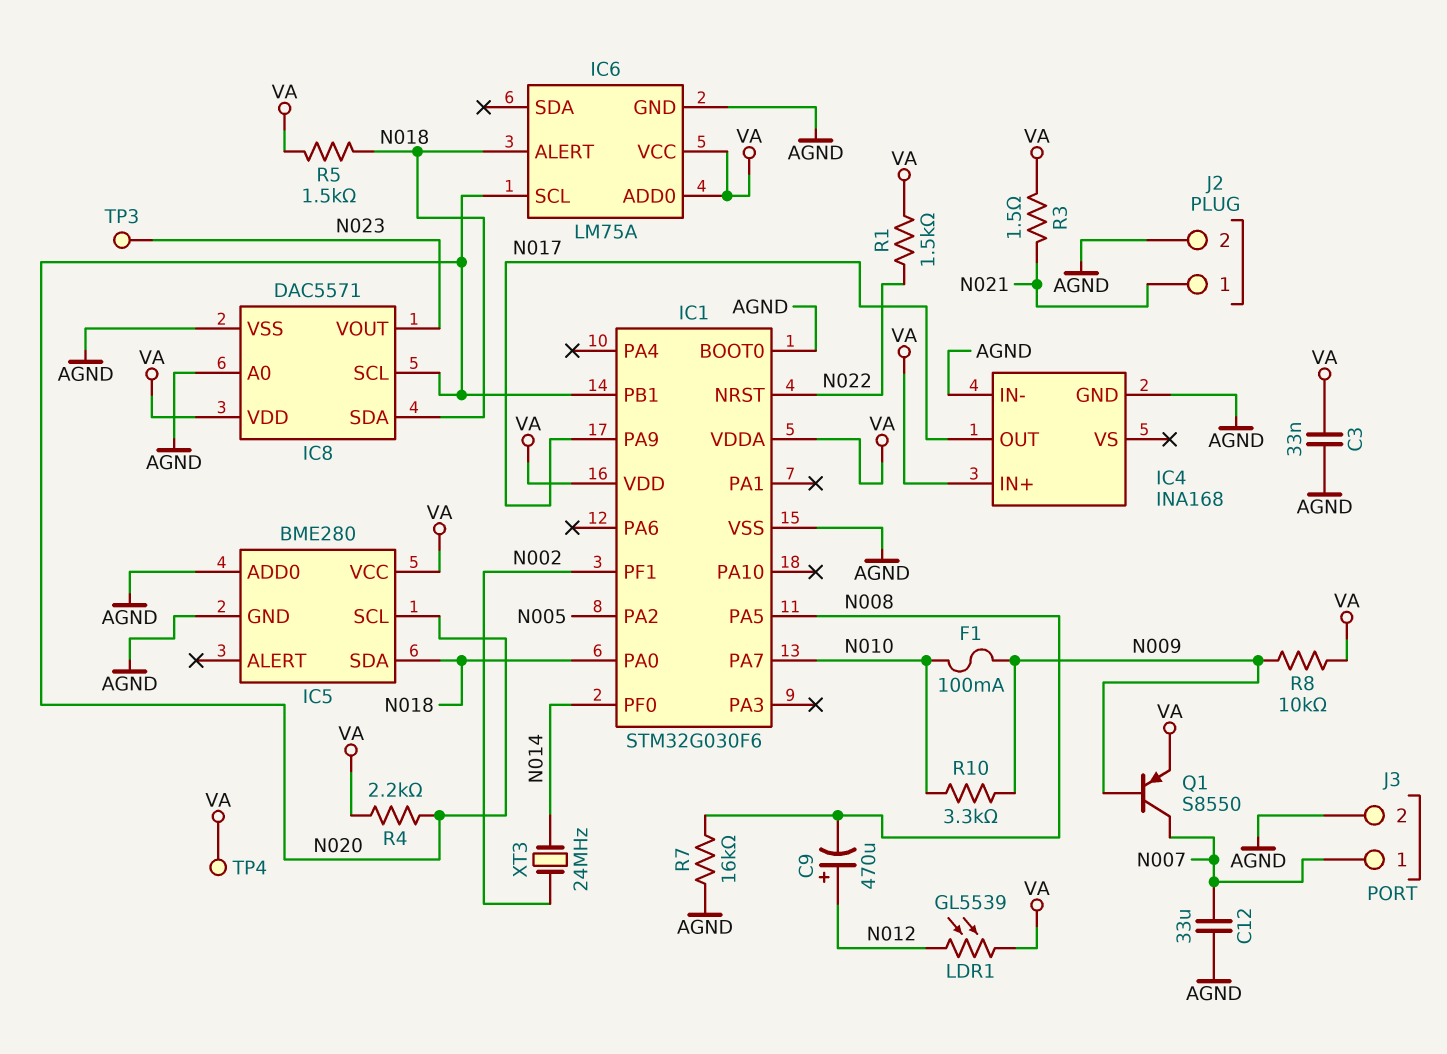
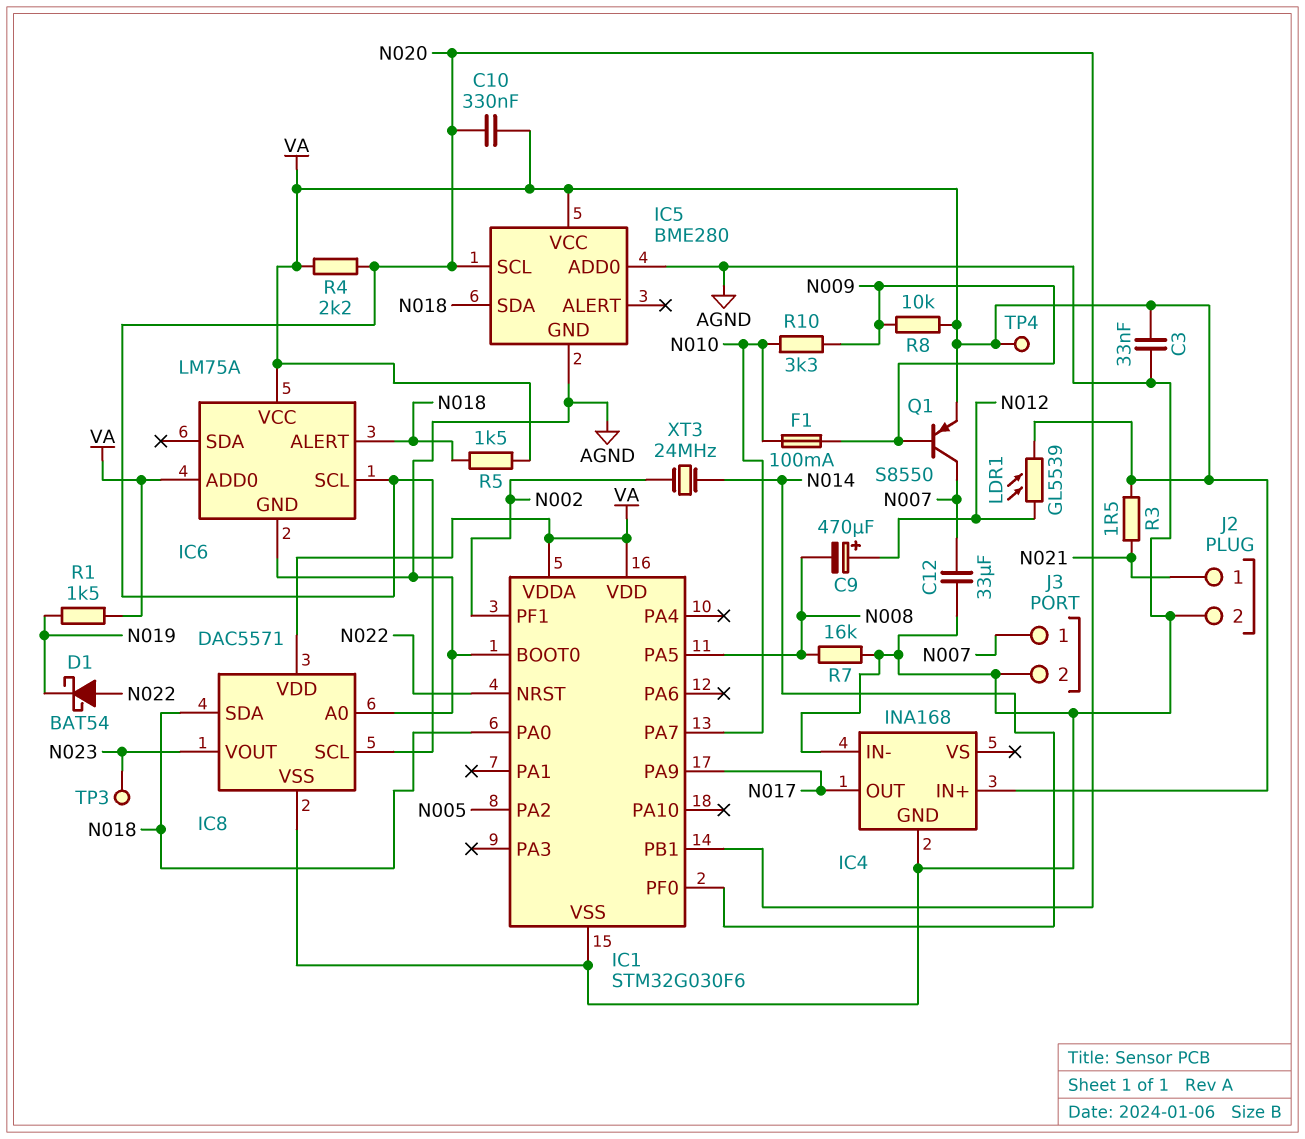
C10: none -> 330nF (N020, VA)
D1: none -> schottky BAT54 (A N022, K N019)
R1: 1.5k (N022, VA) -> 1.5k (N019, VA)

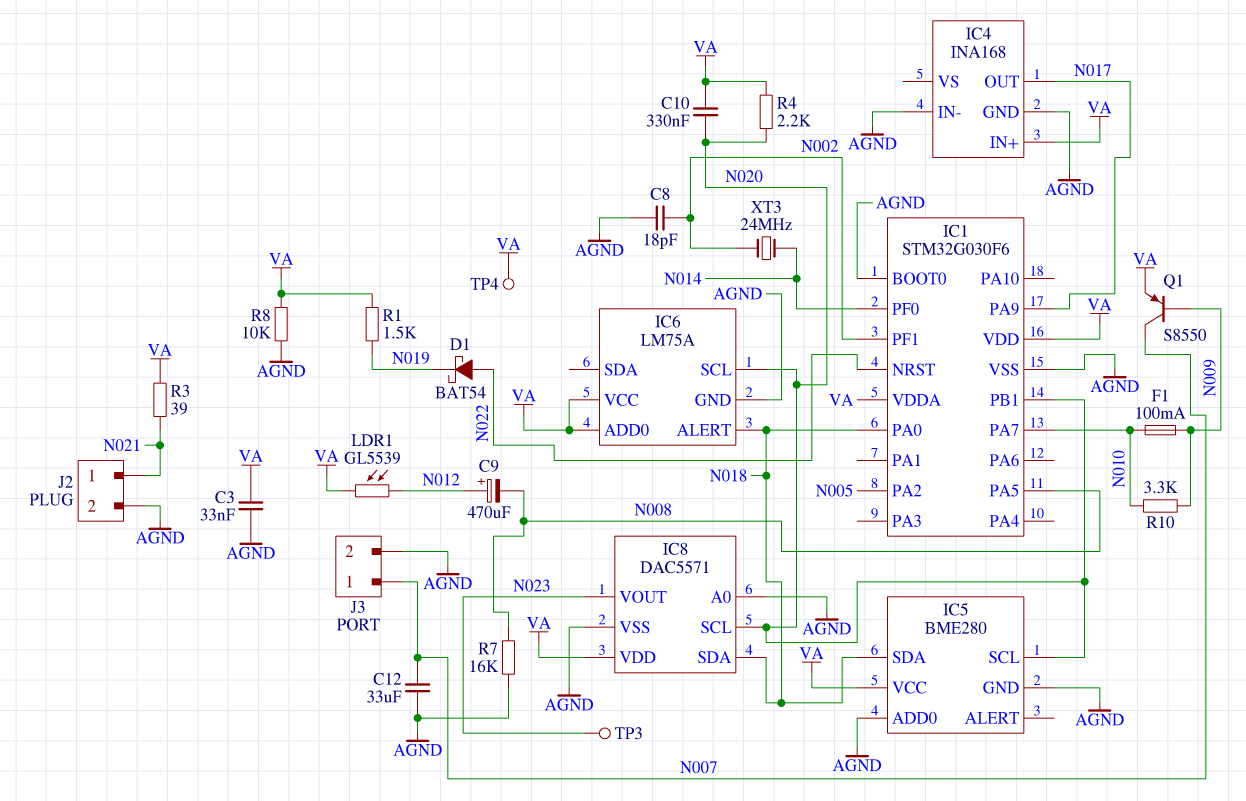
C8: none -> 18pF (AGND, N002)
R3: 1.5 (N021, VA) -> 39 (N021, VA)
R5: 1.5k (N018, VA) -> none
R8: 10k (N009, VA) -> 10k (AGND, VA)

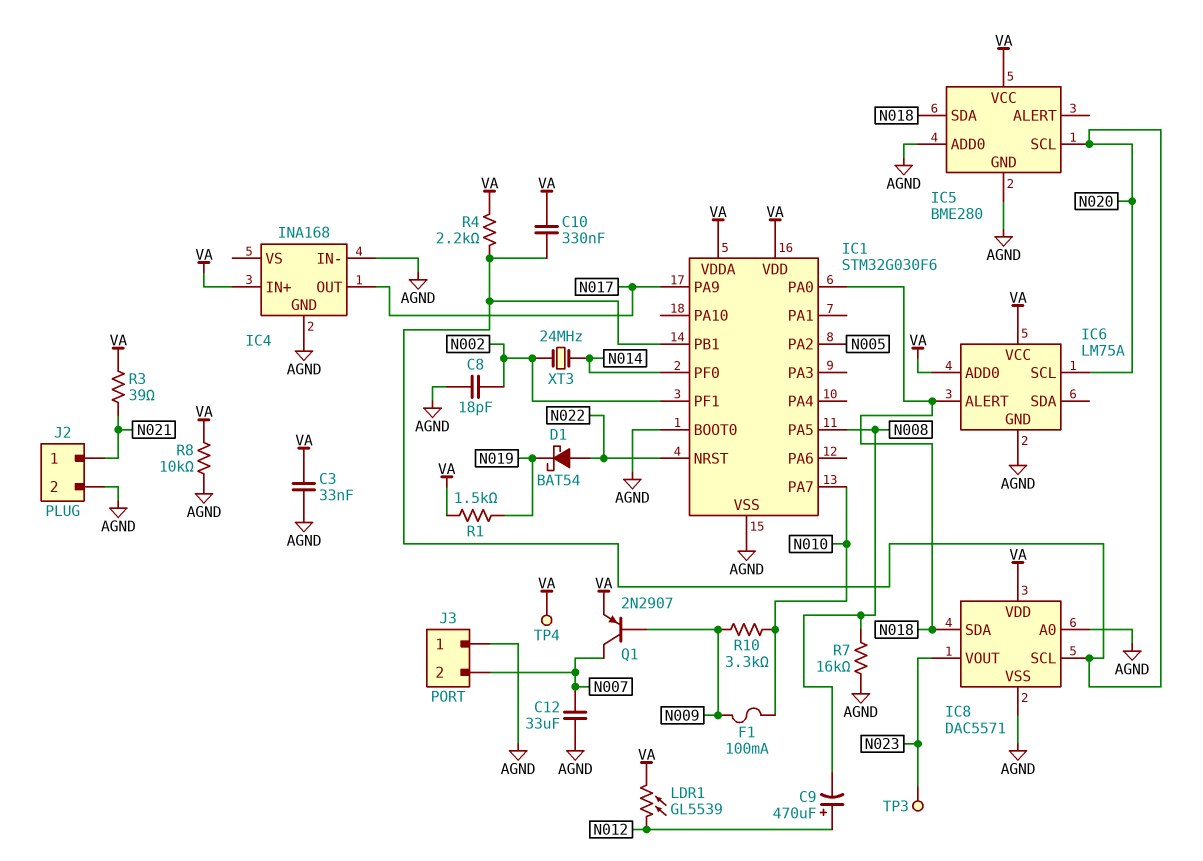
J3 pin 1: N007 -> AGND
J3 pin 2: AGND -> N007
Q1: PNP S8550 (B N009, C N007, E VA) -> PNP 2N2907 (B N009, C N007, E VA)

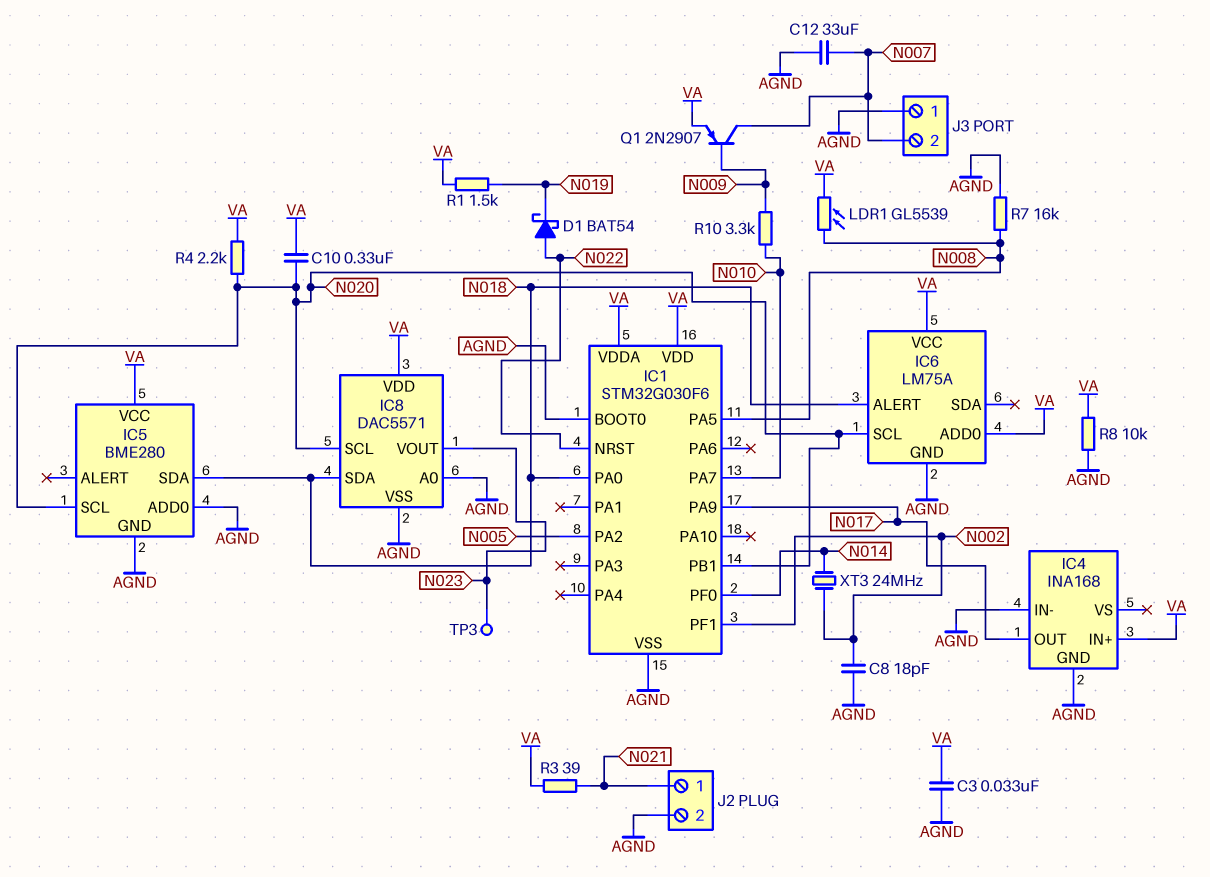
C9: 470uF (plus N012, minus N008) -> none
F1: 100mA (N009, N010) -> none
LDR1: GL5539 (N012, VA) -> GL5539 (N008, VA)
TP4: test point (VA) -> none

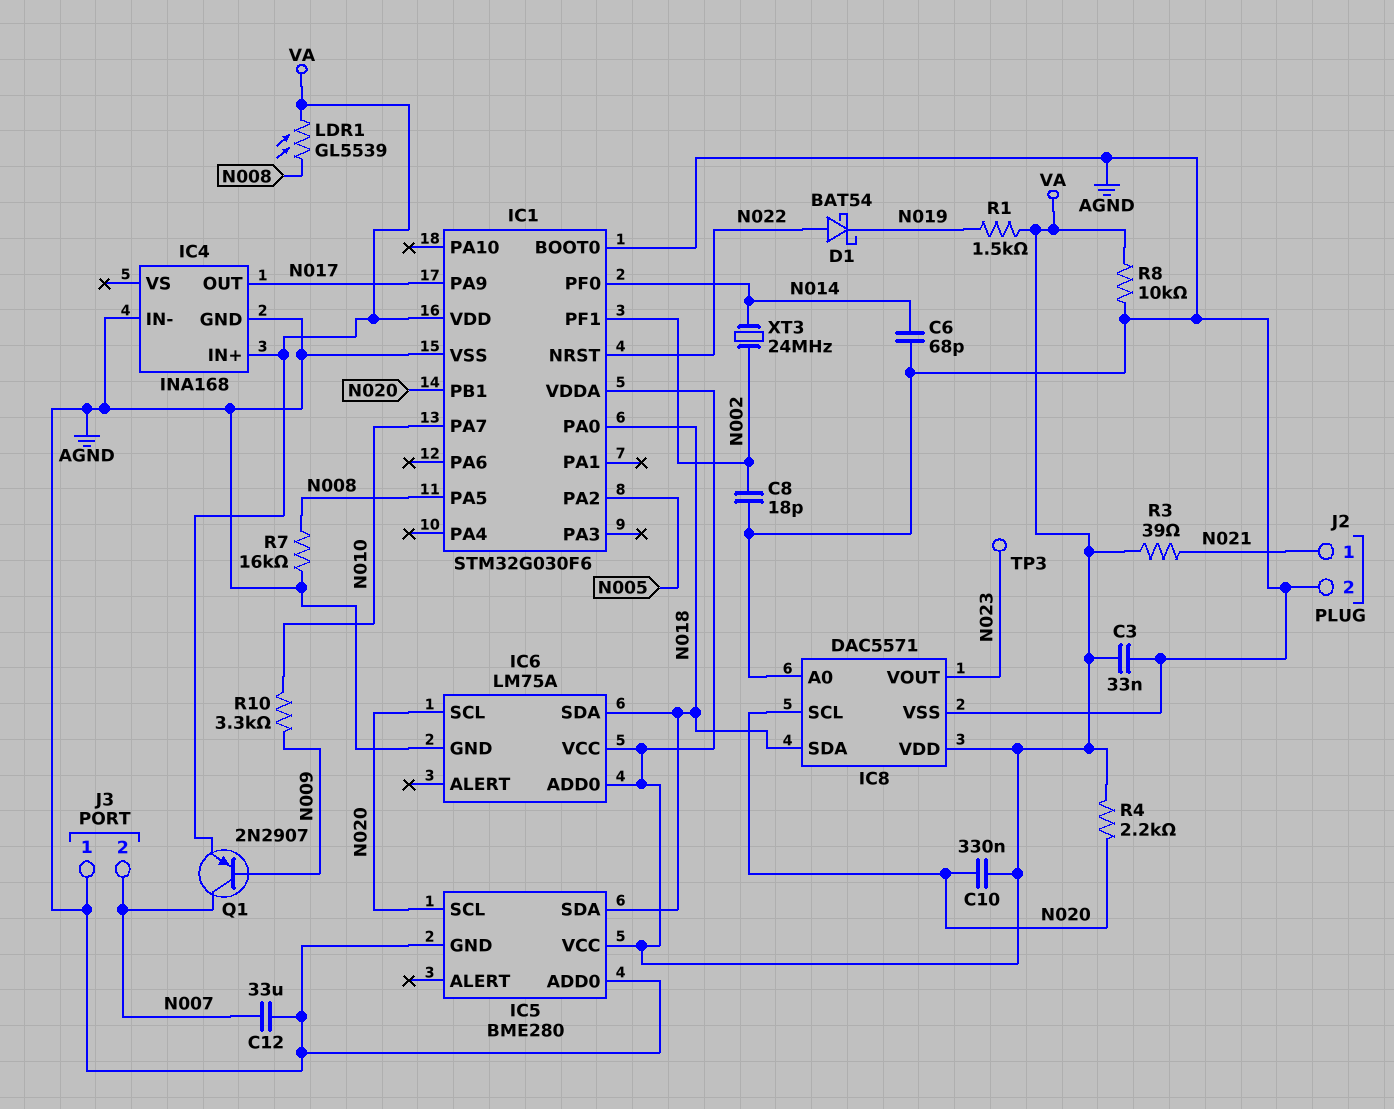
C6: none -> 68pF (AGND, N014)
IC6 pin ALERT: N018 -> none
IC6 pin SDA: none -> N018

